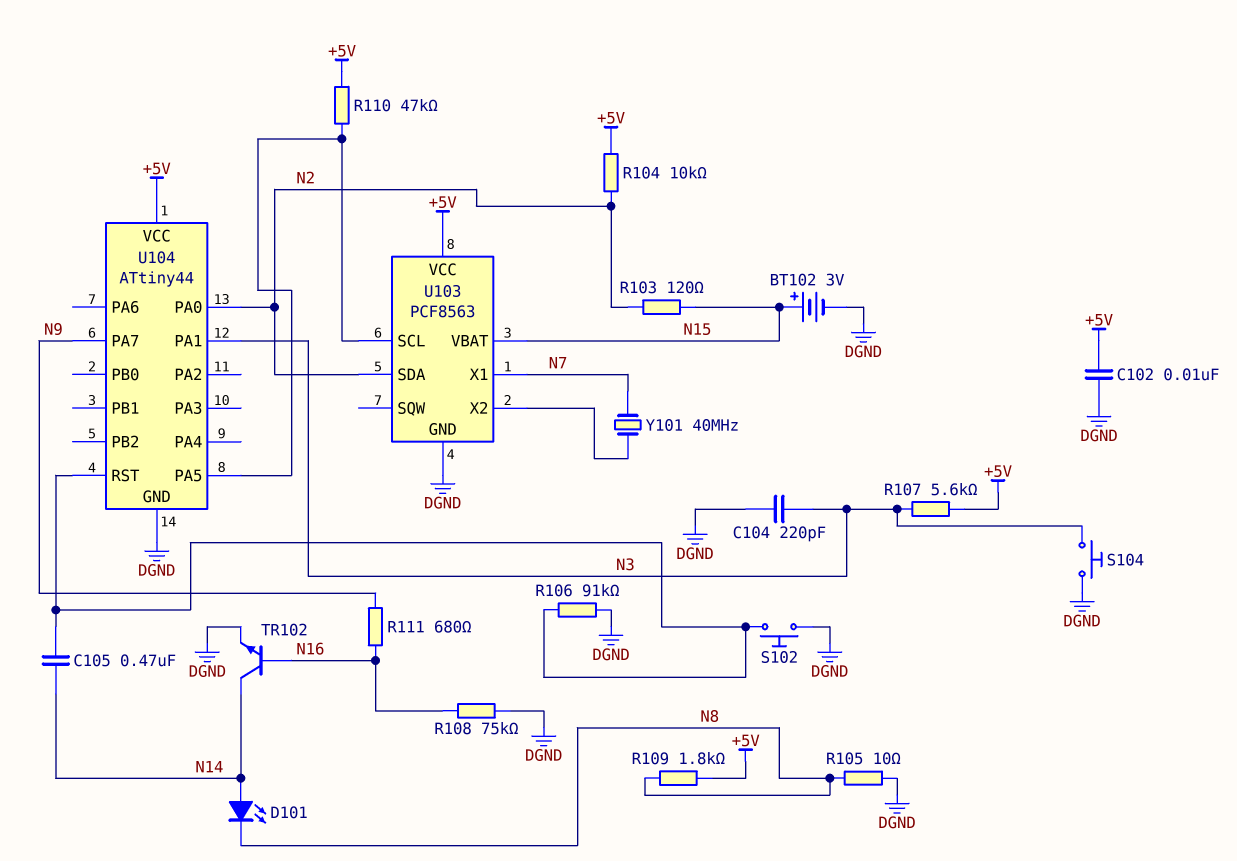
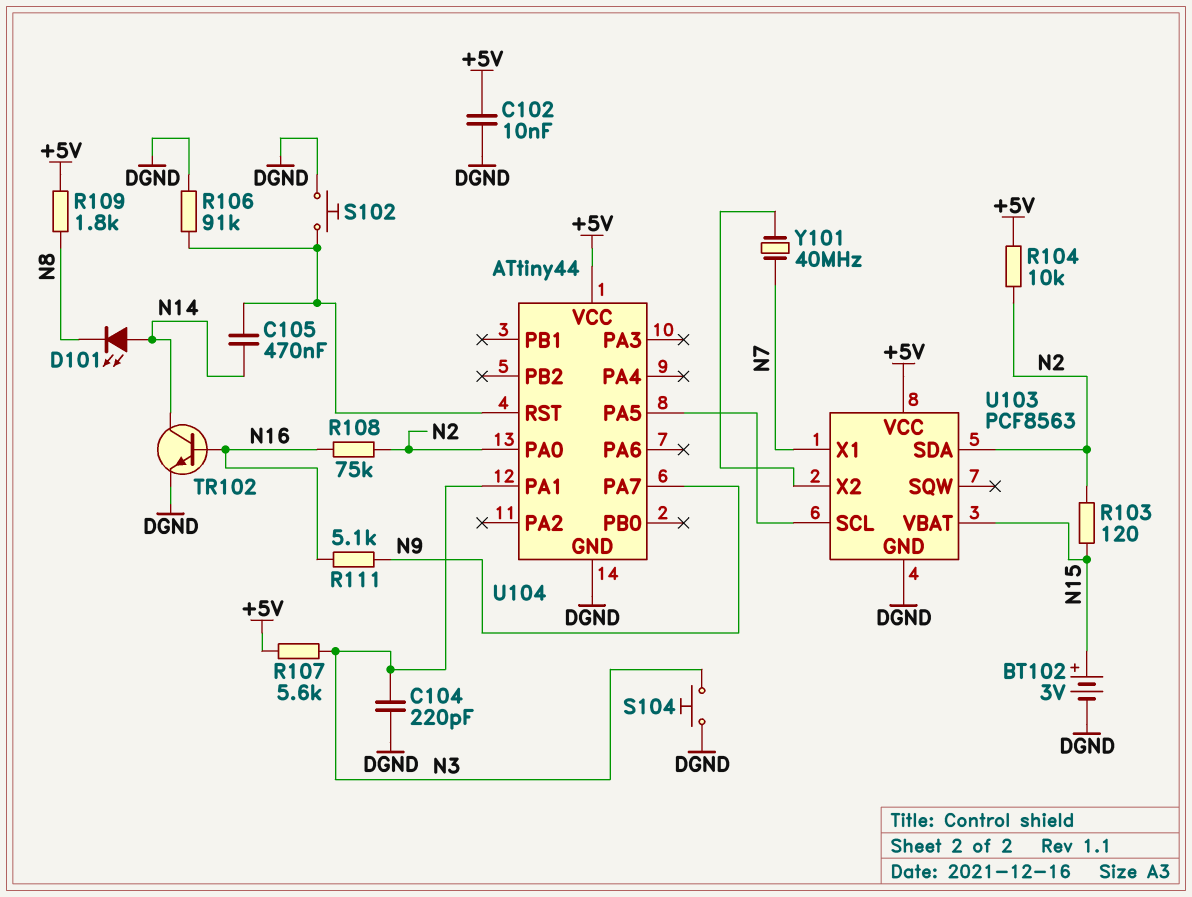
R105: 10 (DGND, N8) -> none
R108: 75k (DGND, N16) -> 75k (N2, N16)
R110: 47k (+5V, U103/SCL) -> none
R111: 680 (N9, N16) -> 5.1k (N9, N16)

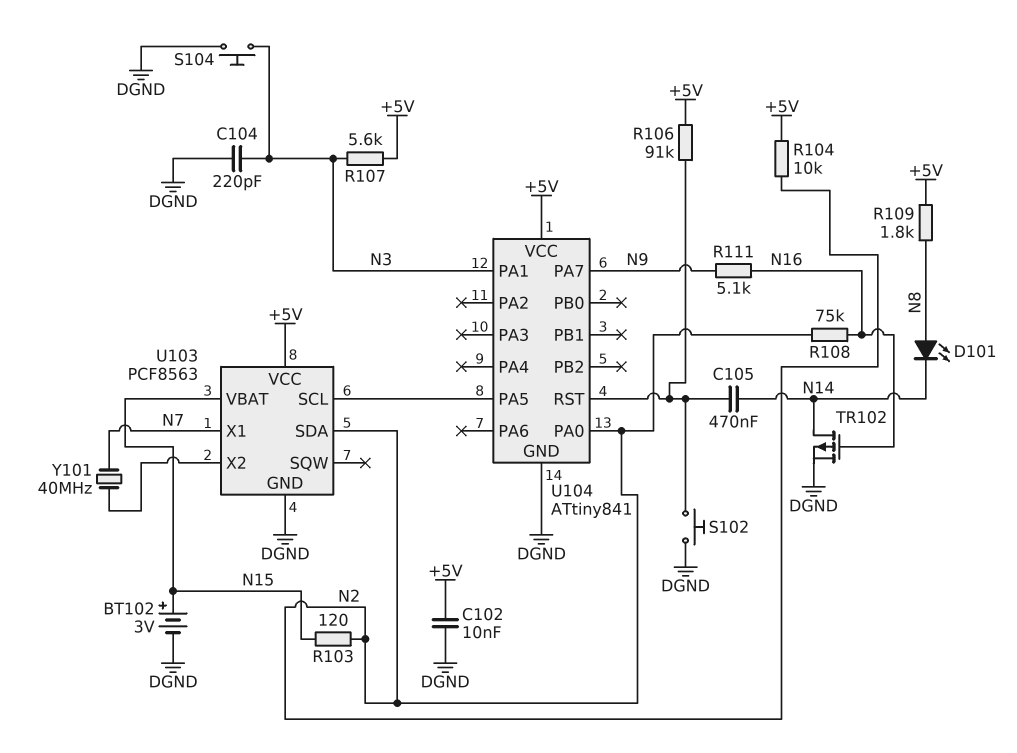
D101: LED (A N14, K N8) -> LED (A N8, K N14)
R106: 91k (DGND, U104/RST) -> 91k (+5V, U104/RST)
TR102: NPN (B N16, C N14, E DGND) -> PMOS (G N16, D N14, S DGND)
U104: ATtiny44 -> ATtiny841

